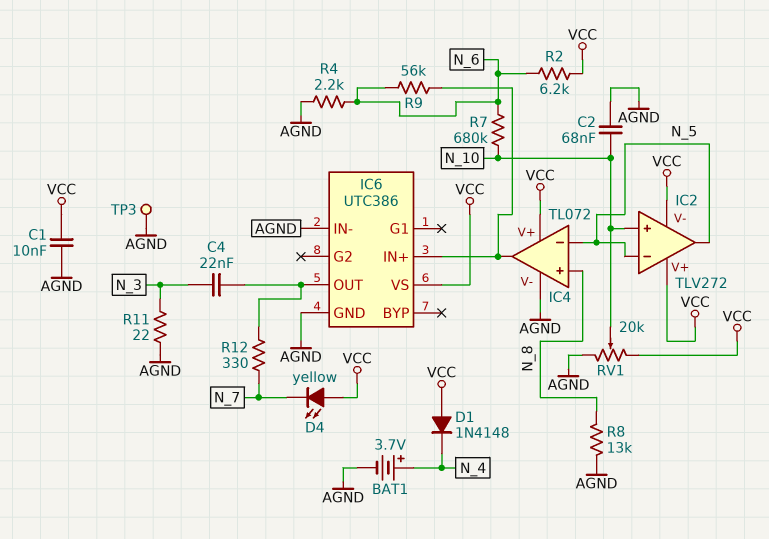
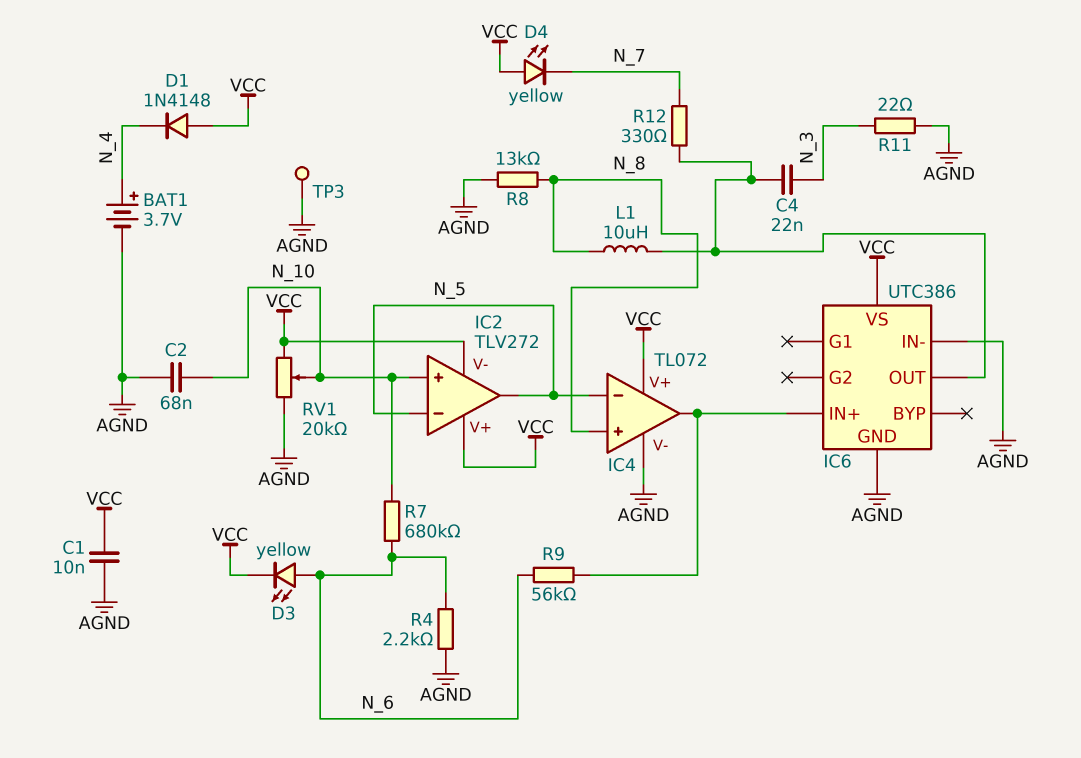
D3: none -> LED yellow (A N_6, K VCC)
L1: none -> 10uH (IC6/OUT, N_8)
R2: 6.2k (N_6, VCC) -> none

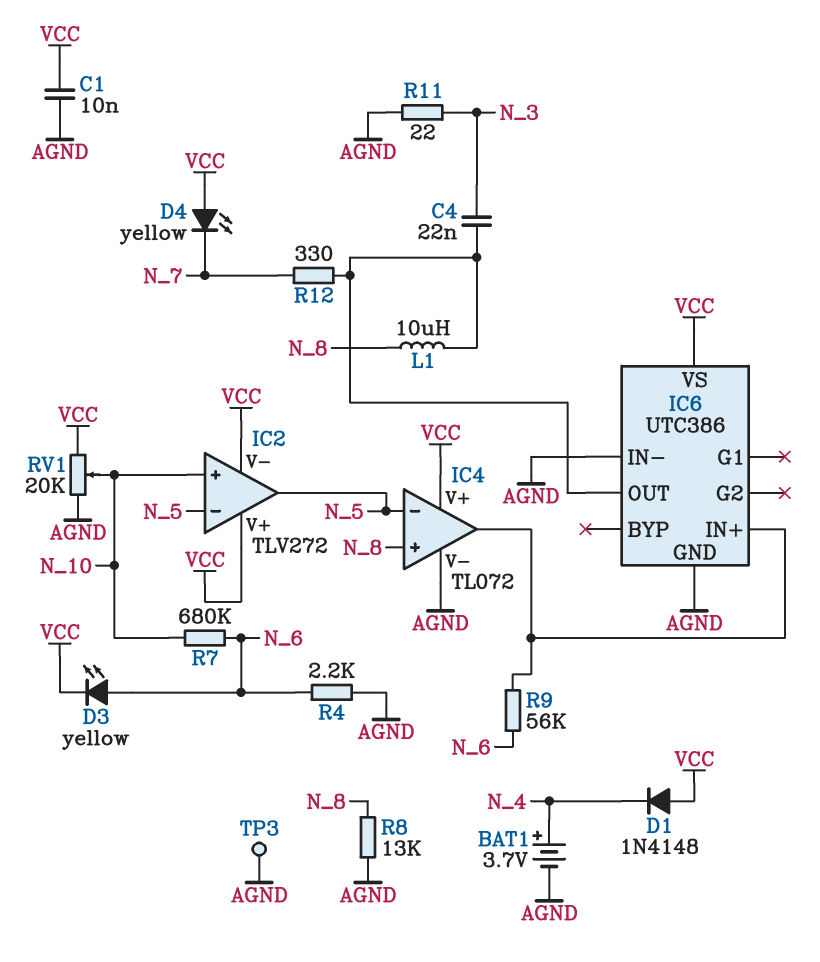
C2: 68nF (AGND, N_10) -> none

